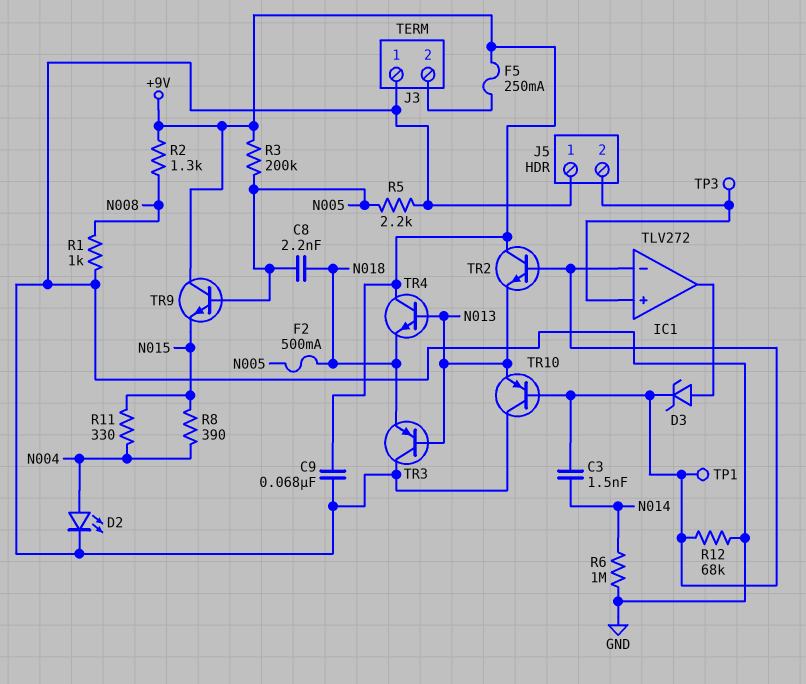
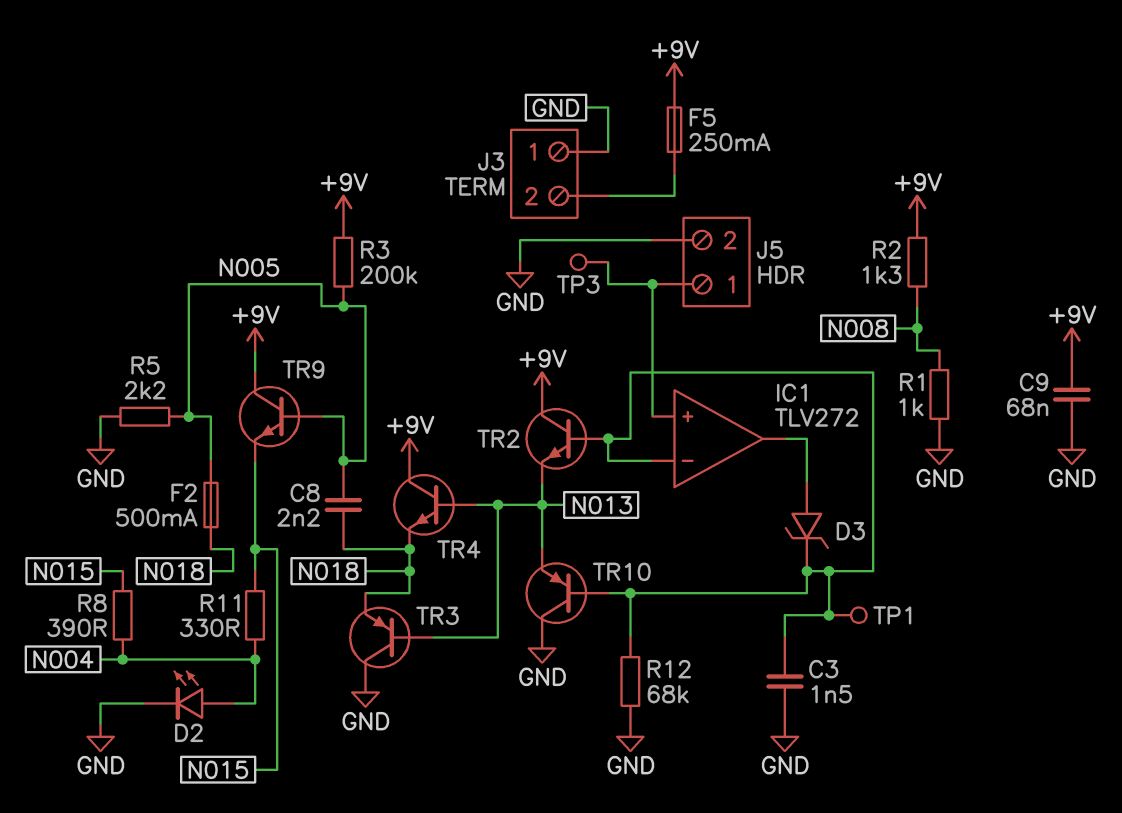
C3: 1.5nF (IC1/in-, N014) -> 1.5nF (GND, IC1/in-)
J5 pin 1: GND -> IC1/in+
J5 pin 2: IC1/in+ -> GND
R6: 1M (GND, N014) -> none

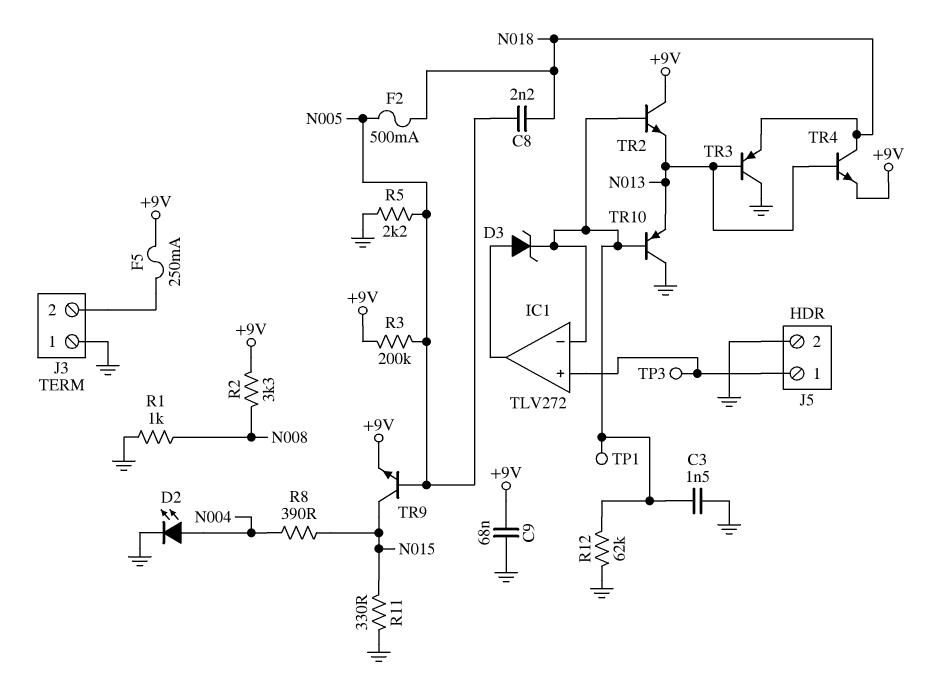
R2: 1.3k (+9V, N008) -> 3.3k (+9V, N008)
R11: 330 (N004, N015) -> 330 (GND, N015)
R12: 68k (GND, IC1/in-) -> 62k (GND, IC1/in-)
TR4: NPN (B N013, C +9V, E N018) -> NPN (B N013, C N018, E +9V)
TR9: NPN (B N005, C +9V, E N015) -> NPN (B N005, C N015, E +9V)

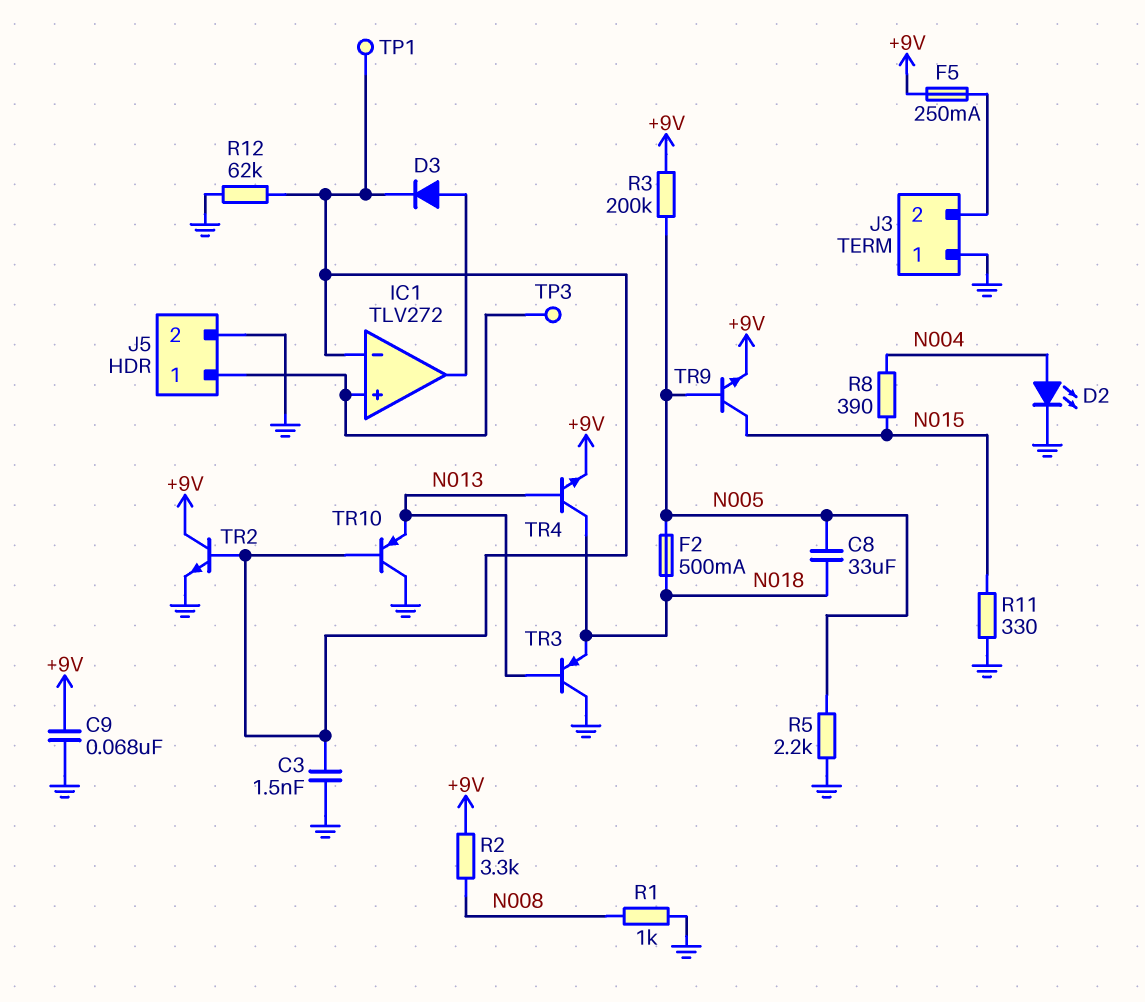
C8: 2.2nF (N005, N018) -> 33uF (N005, N018)
D3: zener (A IC1/out, K IC1/in-) -> diode (A IC1/out, K IC1/in-)
TR2: NPN (B IC1/in-, C +9V, E N013) -> NPN (B IC1/in-, C +9V, E GND)

